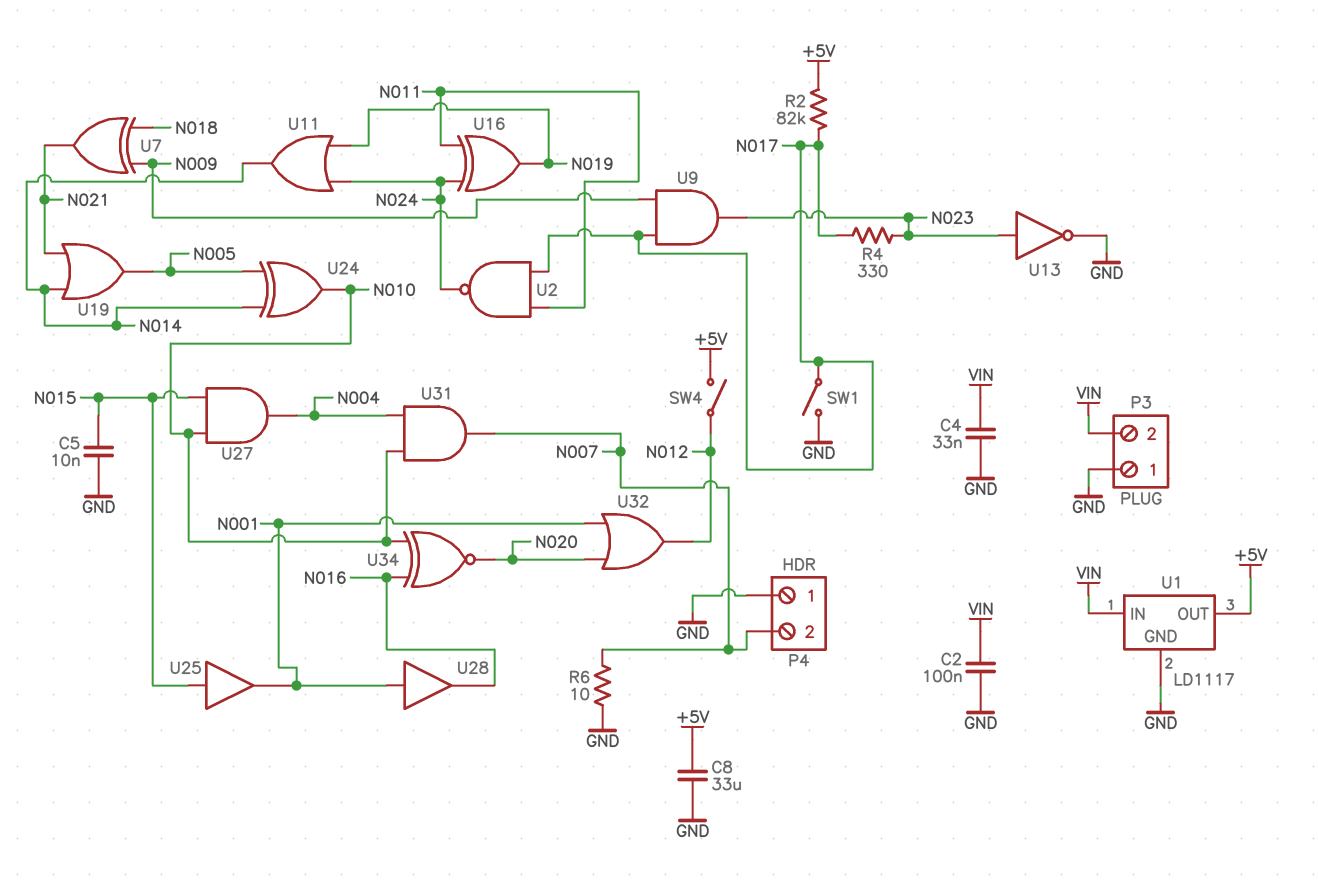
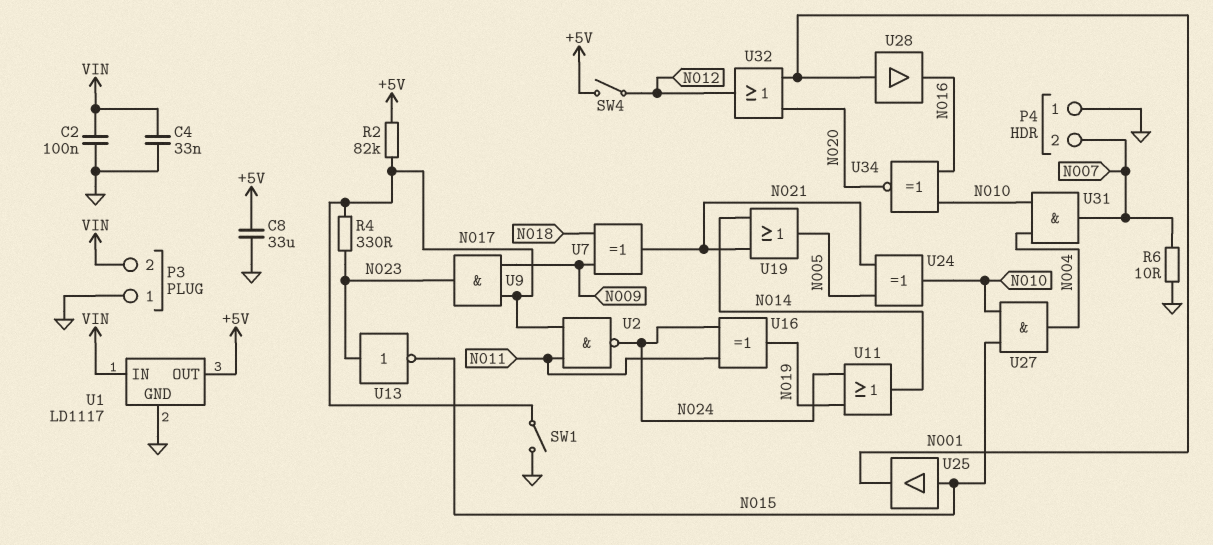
C5: 10nF (GND, N015) -> none
U13: NOT (in N023, out GND) -> NOT (in N023, out N015)
U24: XOR (in N005, in N014, out N010) -> XOR (in N005, in N021, out N010)

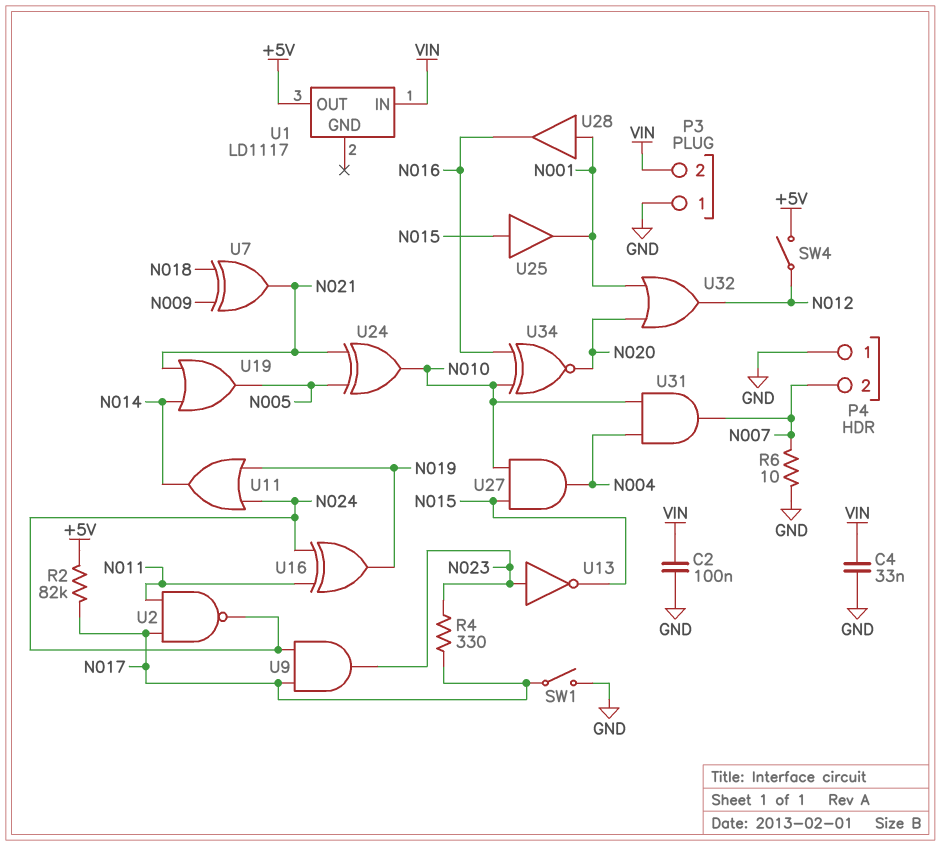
C8: 33uF (+5V, GND) -> none
U1 pin GND: GND -> none
U9: AND (in N009, in N017, out N023) -> AND (in N017, in N024, out N023)

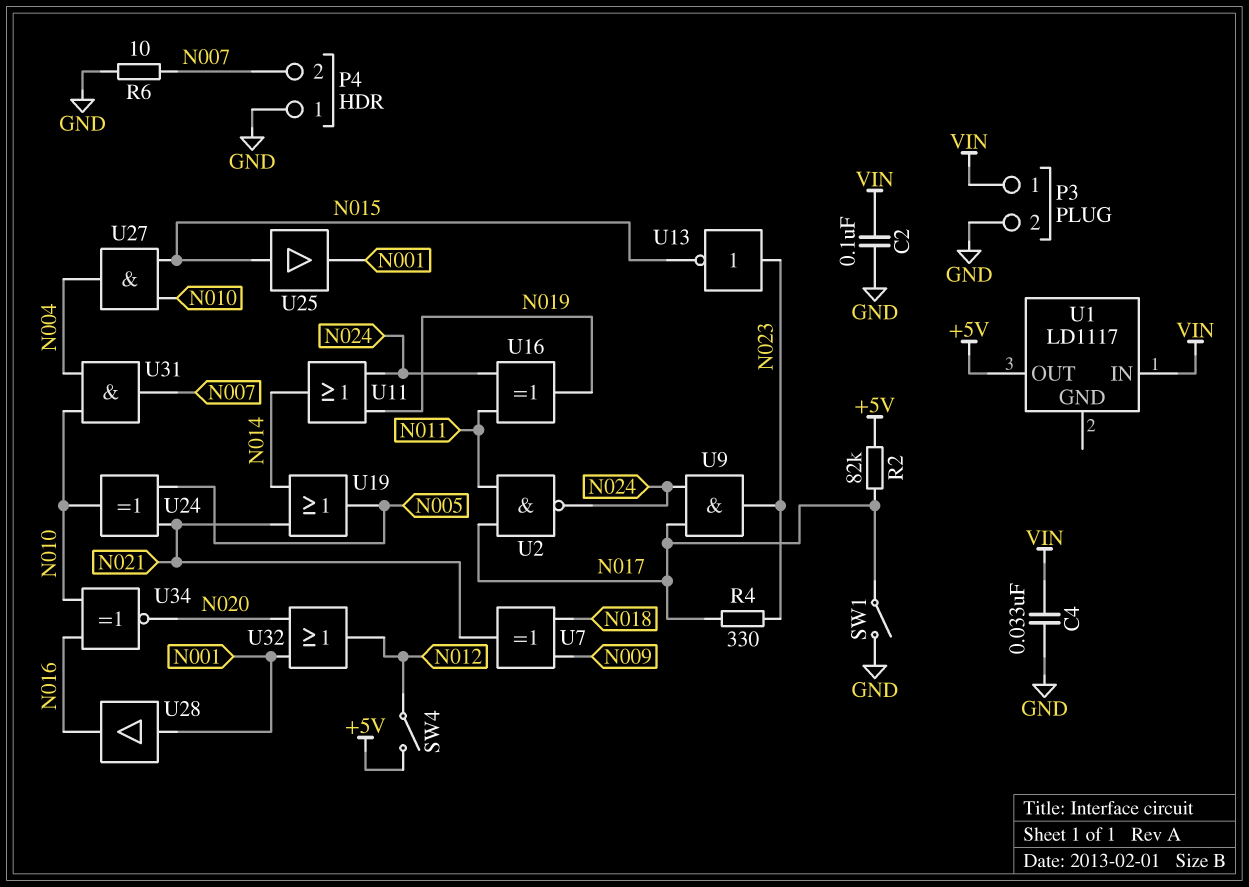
P3 pin 1: GND -> VIN
P3 pin 2: VIN -> GND

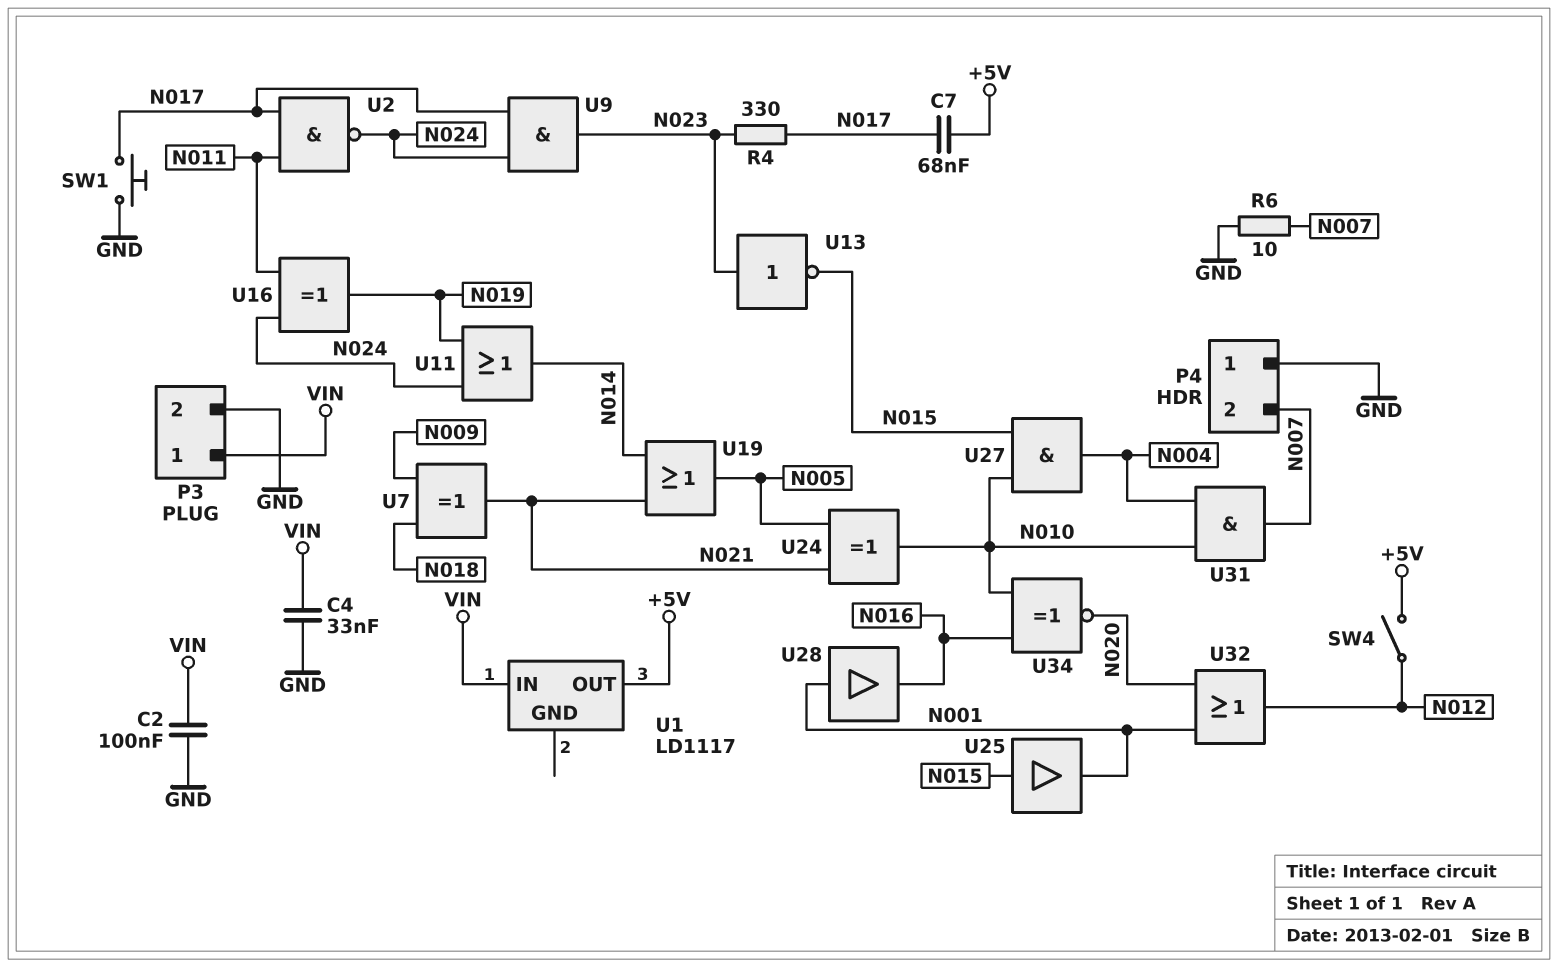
C7: none -> 68nF (+5V, N017)
R2: 82k (+5V, N017) -> none
SW1: switch (GND, N017) -> button (GND, N017)

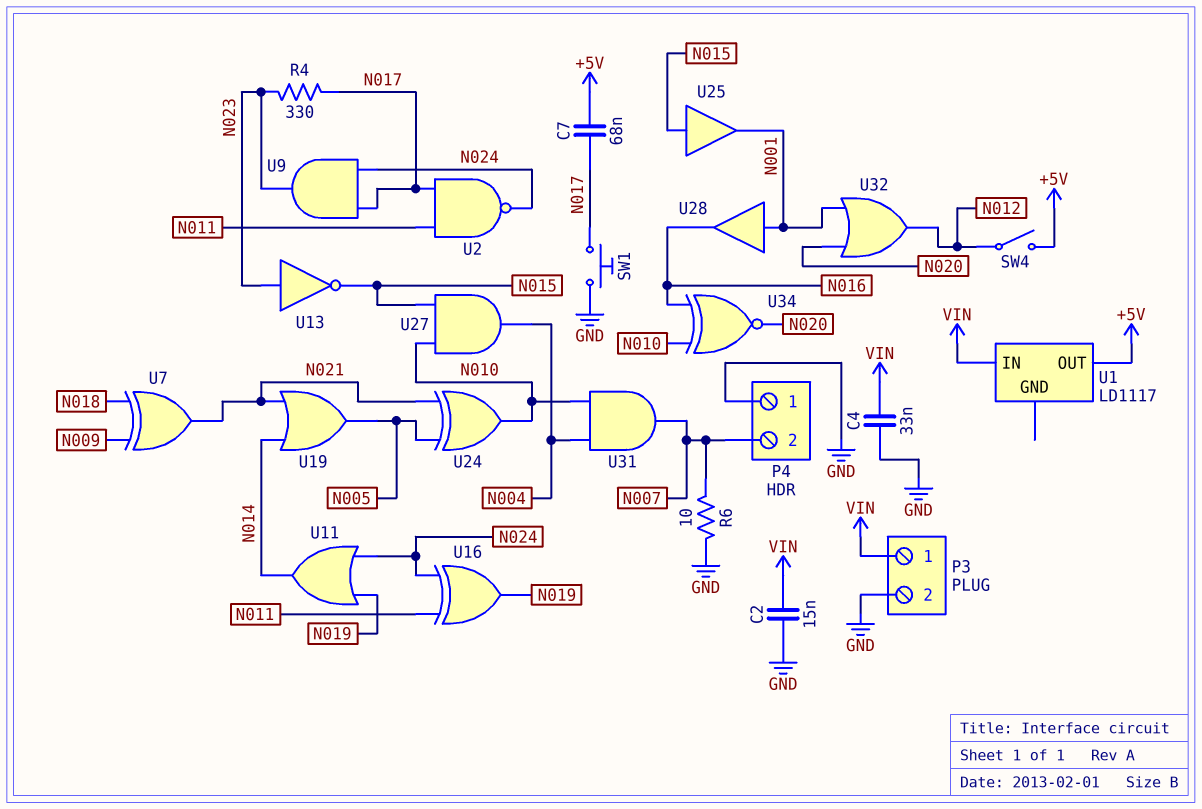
C2: 100nF (GND, VIN) -> 15nF (GND, VIN)

